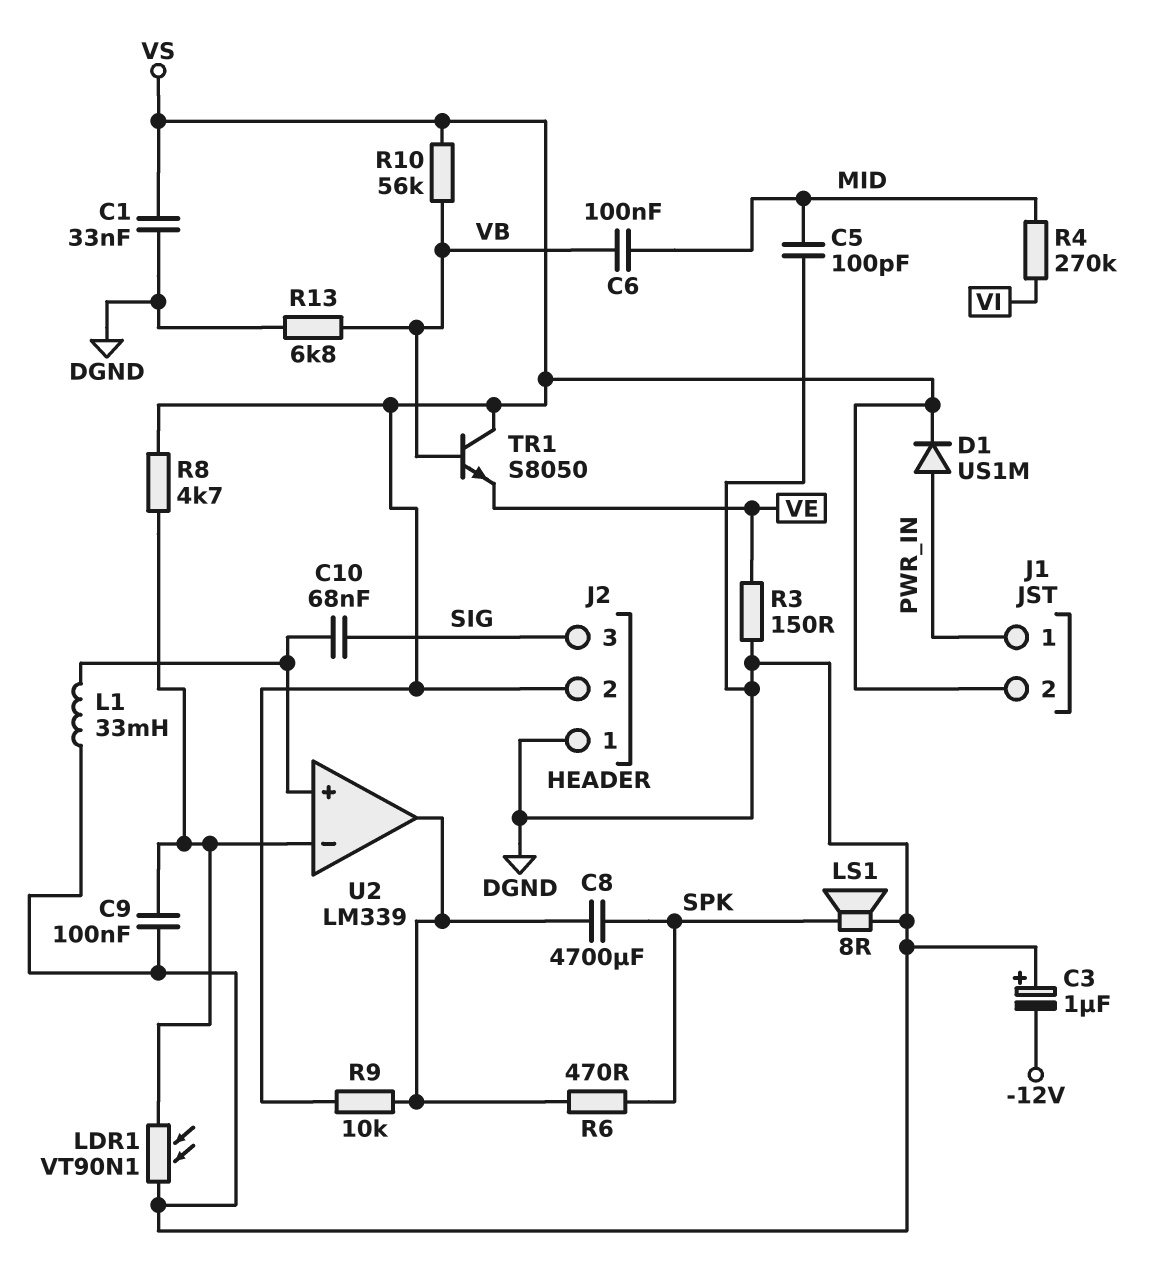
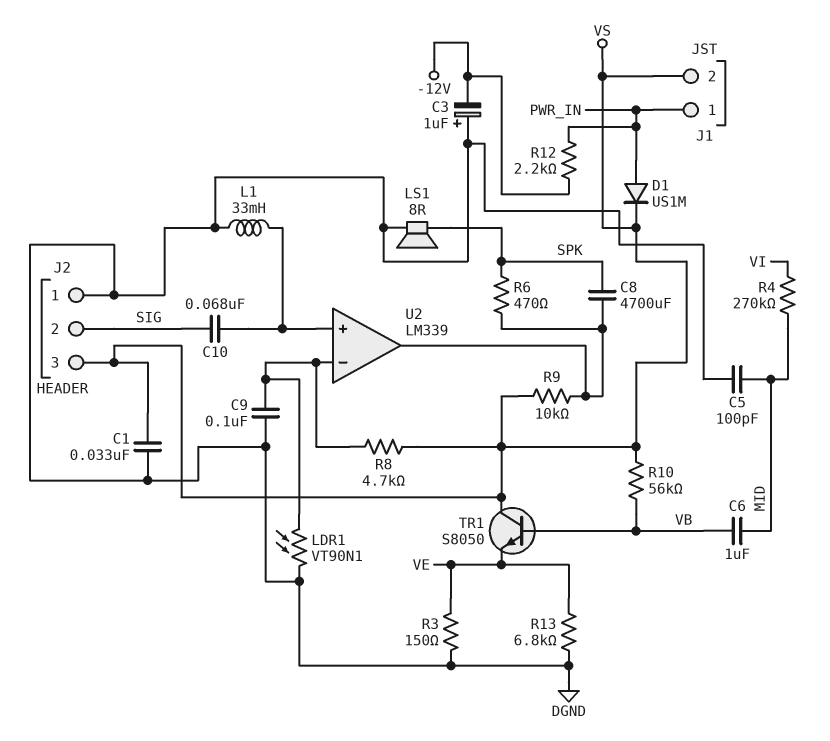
C6: 100nF (MID, VB) -> 1uF (MID, VB)
J2 pin 2: VS -> SIG
J2 pin 3: SIG -> VS
R12: none -> 2.2k (-12V, PWR_IN)
R13: 6.8k (DGND, VB) -> 6.8k (DGND, VE)

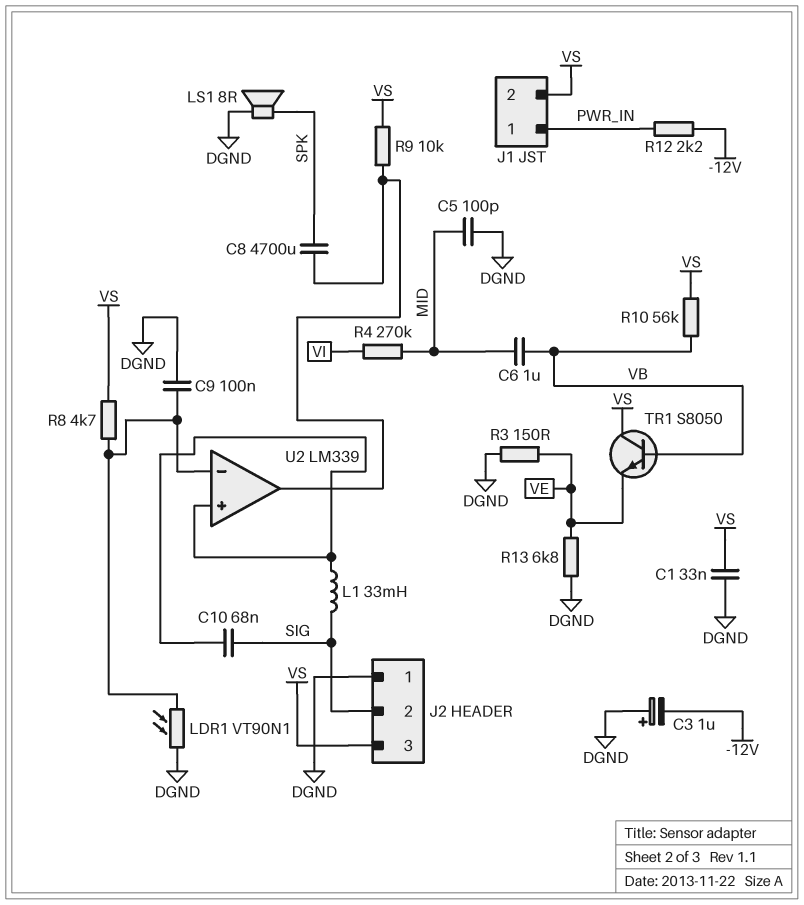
D1: diode US1M (A PWR_IN, K VS) -> none
L1: 33mH (DGND, U2/in+) -> 33mH (SIG, U2/in+)
R6: 470 (SPK, U2/out) -> none

